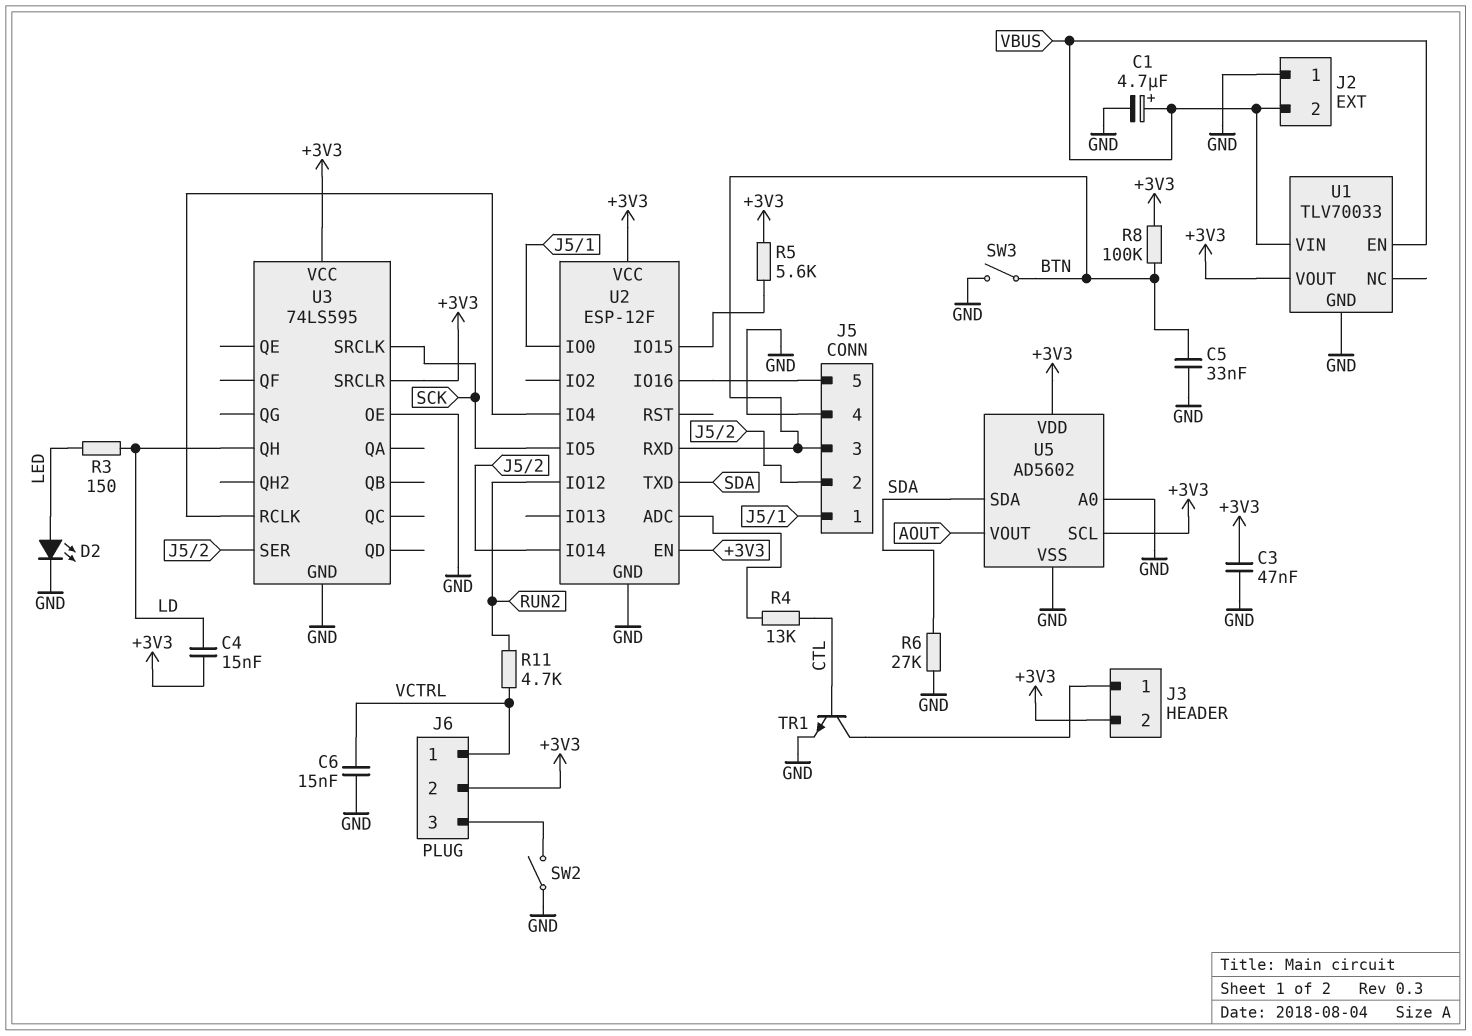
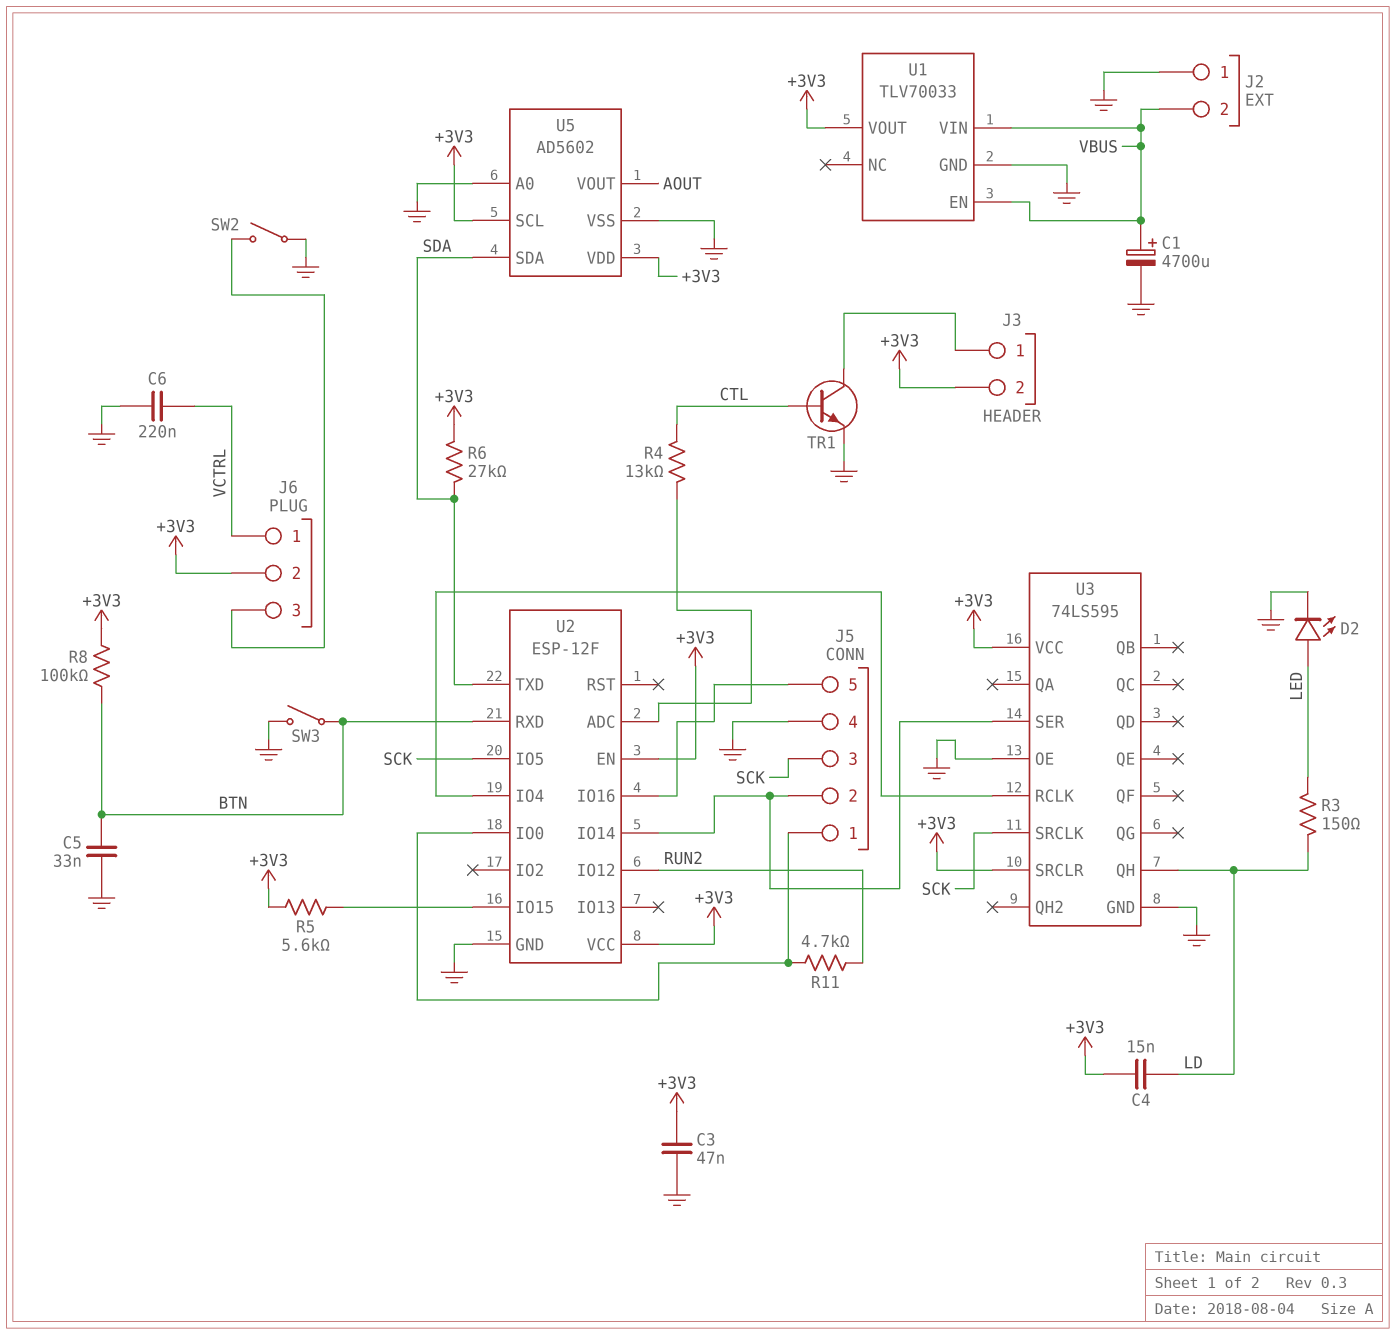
C1: 4.7uF (plus VBUS, minus GND) -> 4700uF (plus VBUS, minus GND)
C6: 15nF (GND, VCTRL) -> 220nF (GND, VCTRL)
J5 pin 3: BTN -> SCK
R6: 27k (GND, SDA) -> 27k (+3V3, SDA)
R11: 4.7k (RUN2, VCTRL) -> 4.7k (J5/1, RUN2)

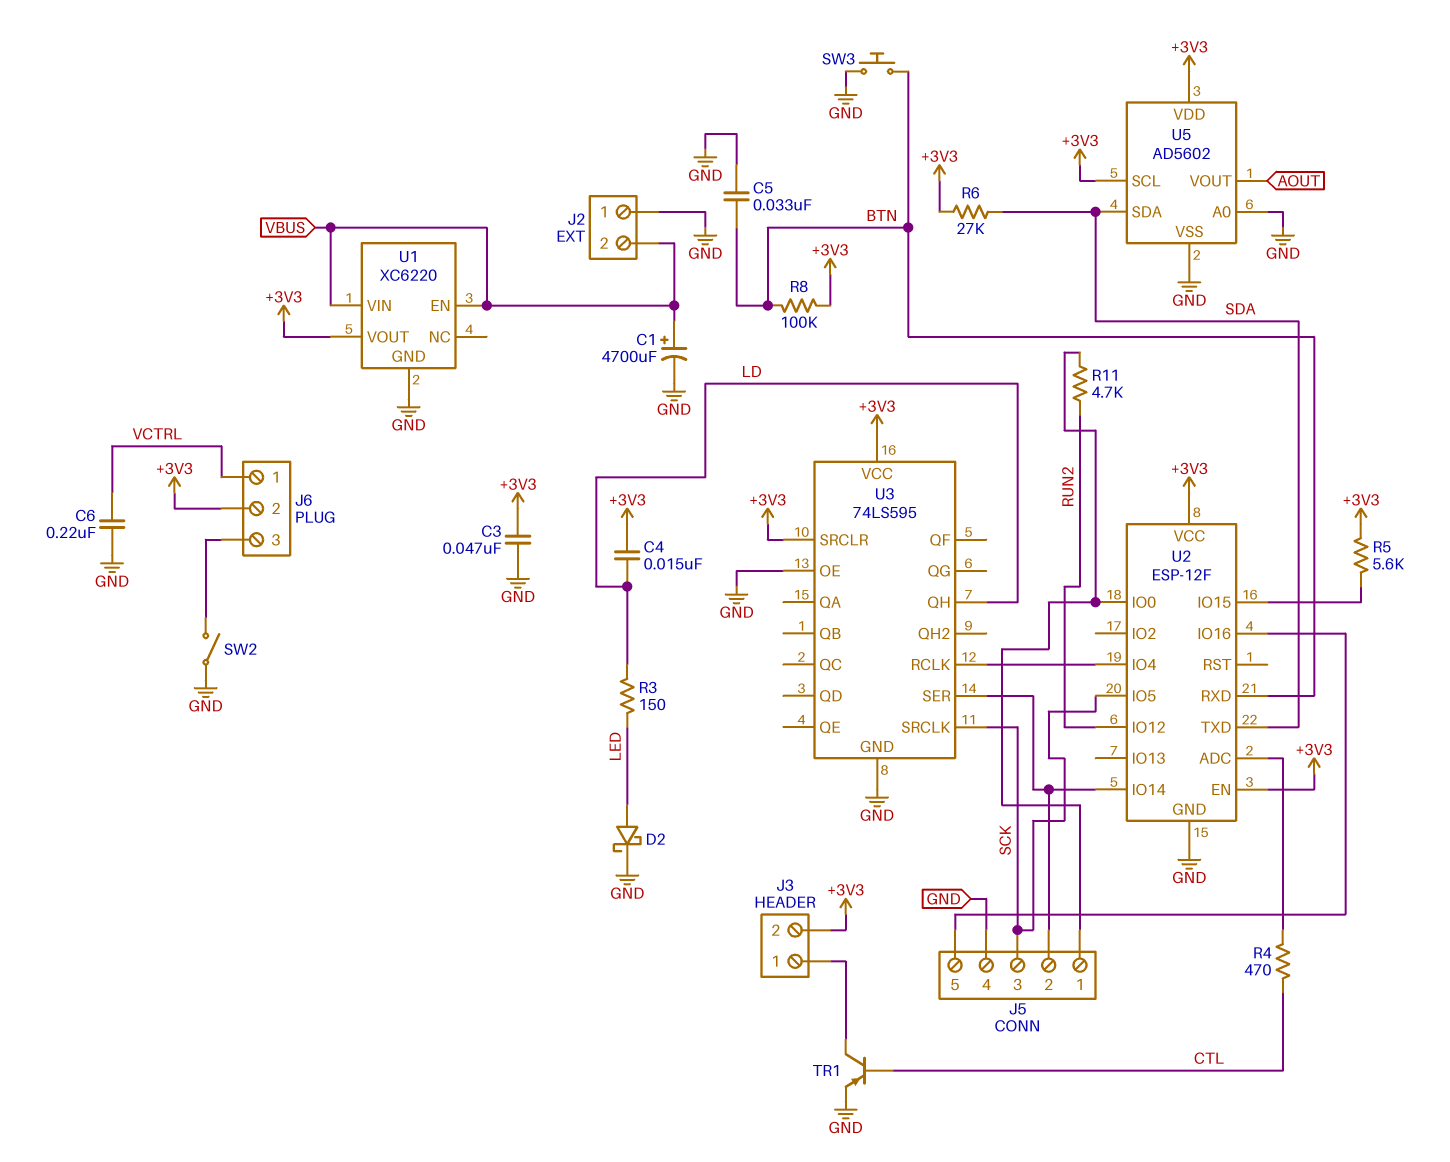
D2: LED (A LED, K GND) -> schottky (A LED, K GND)
R4: 13k (CTL, U2/ADC) -> 470 (CTL, U2/ADC)
SW3: switch (BTN, GND) -> button (BTN, GND)
TR1: NPN (B CTL, C J3/1, E GND) -> PNP (B CTL, C J3/1, E GND)
U1: TLV70033 -> XC6220

